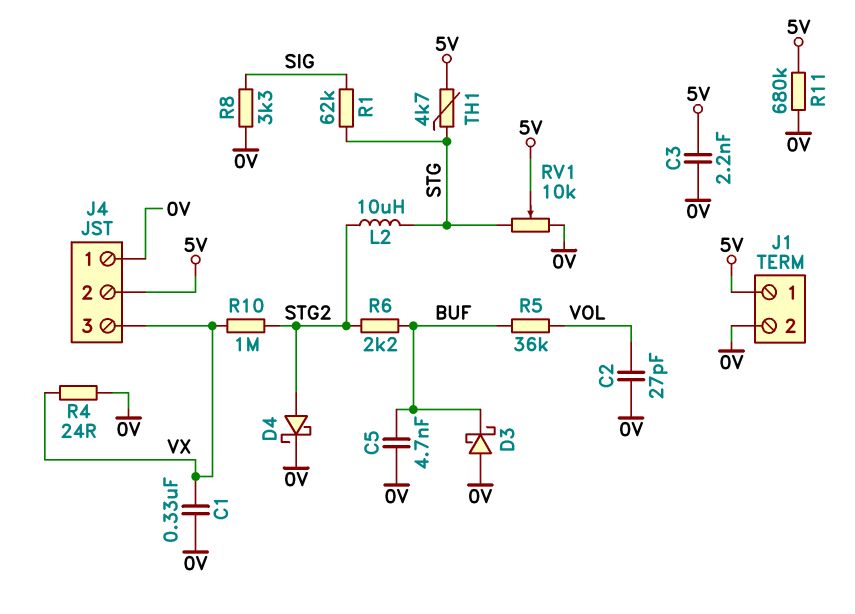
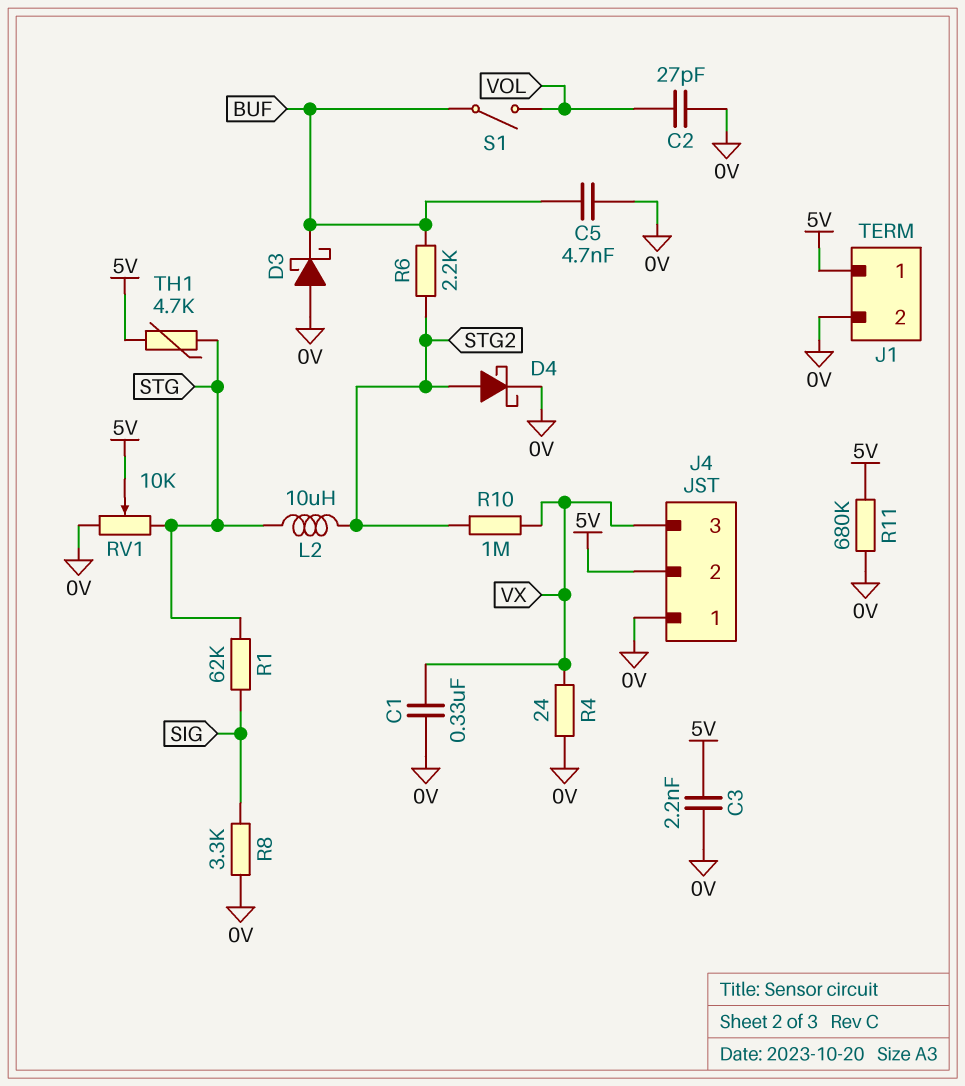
R5: 36k (BUF, VOL) -> none
S1: none -> switch (BUF, VOL)

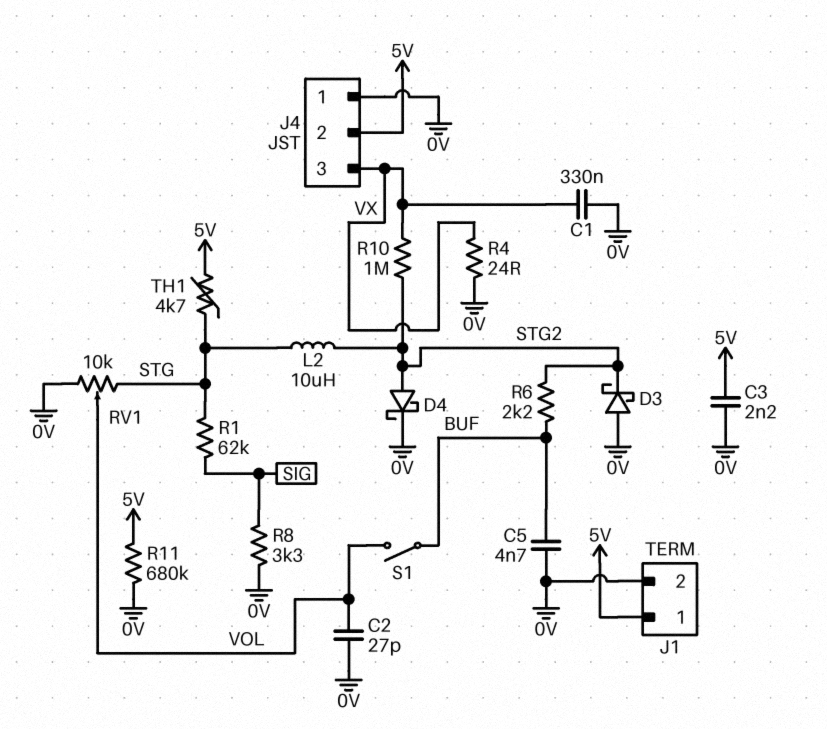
D3: schottky (A 0V, K BUF) -> schottky (A 0V, K STG2)
RV1: 10k (0V, STG, wiper 5V) -> 10k (0V, STG, wiper VOL)

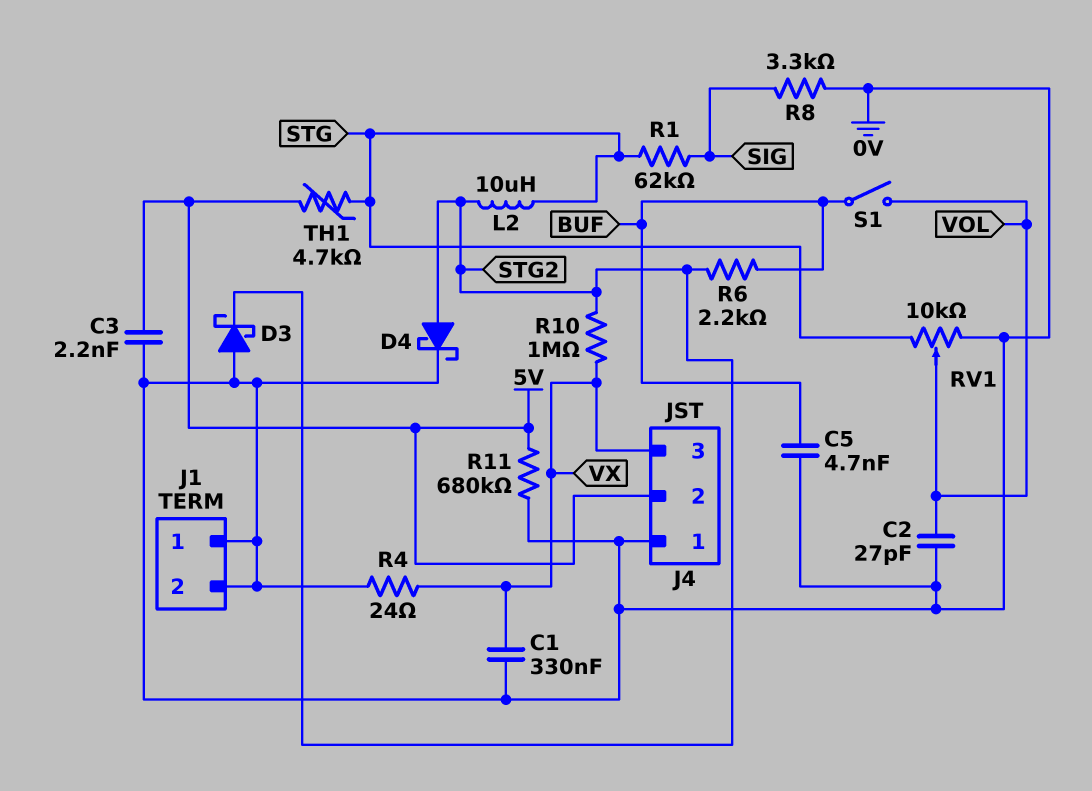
J1 pin 1: 5V -> 0V

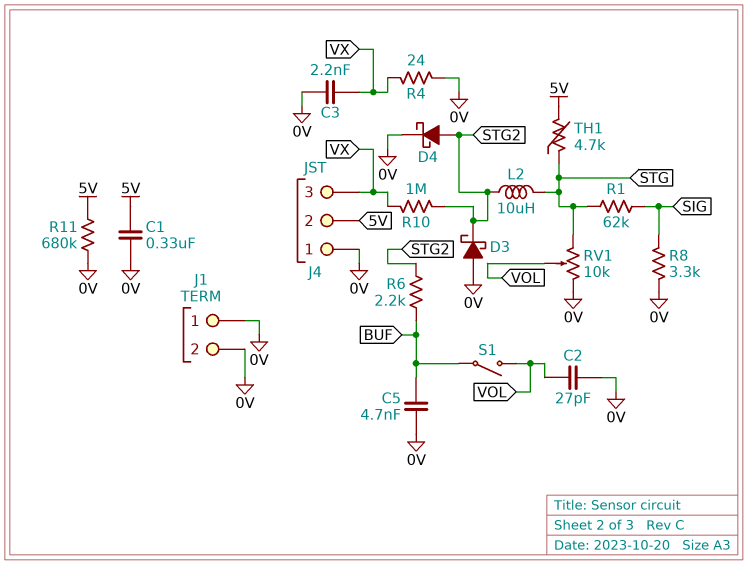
C1: 330nF (0V, VX) -> 330nF (0V, 5V)
C3: 2.2nF (0V, 5V) -> 2.2nF (0V, VX)

